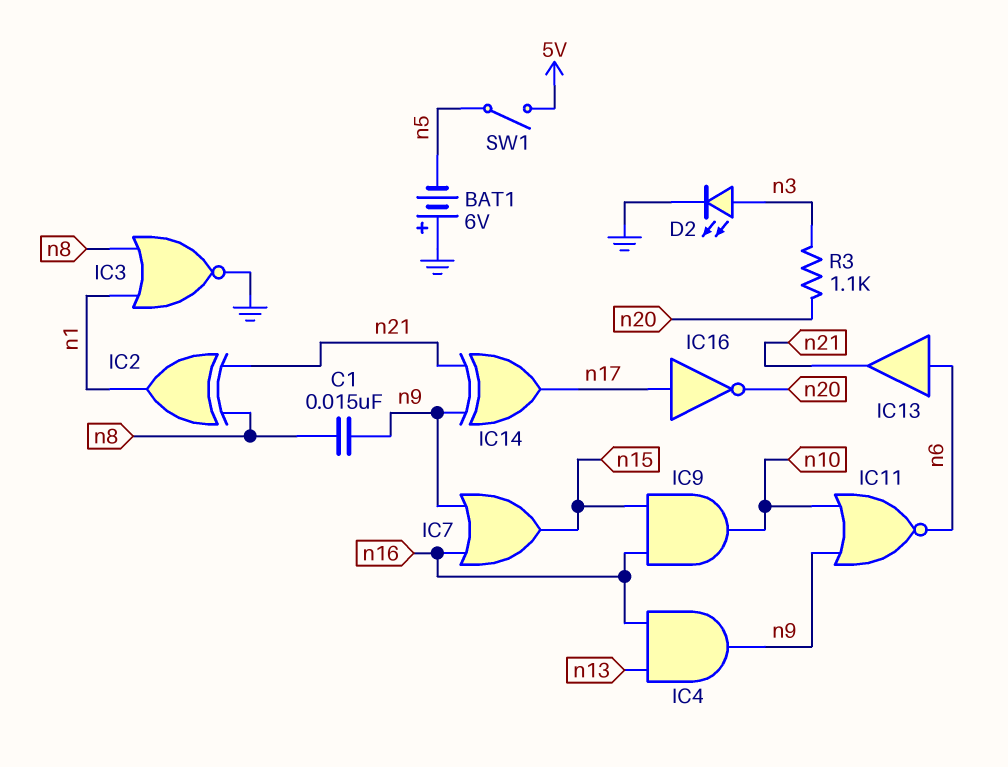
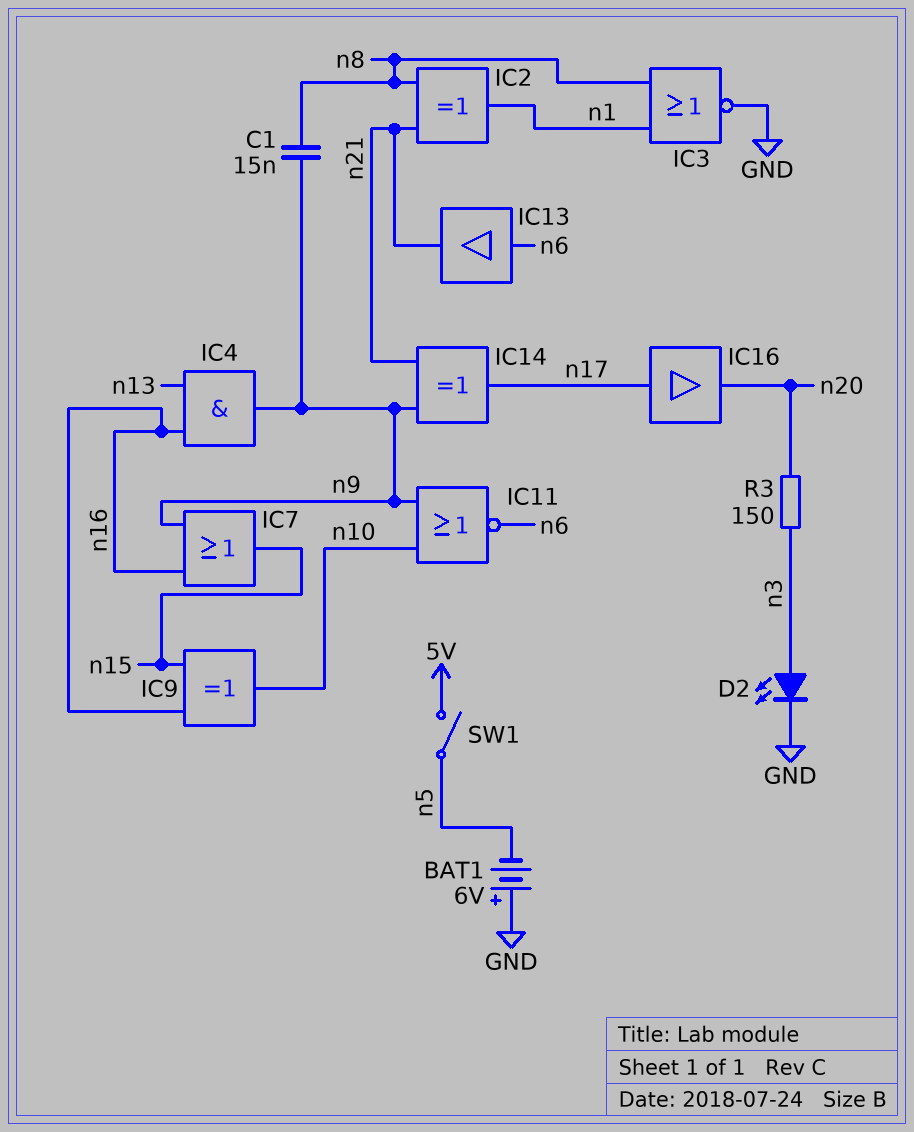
IC9: AND (in n15, in n16, out n10) -> XOR (in n15, in n16, out n10)
IC16: NOT (in n17, out n20) -> buffer (in n17, out n20)
R3: 1.1k (n3, n20) -> 150 (n3, n20)

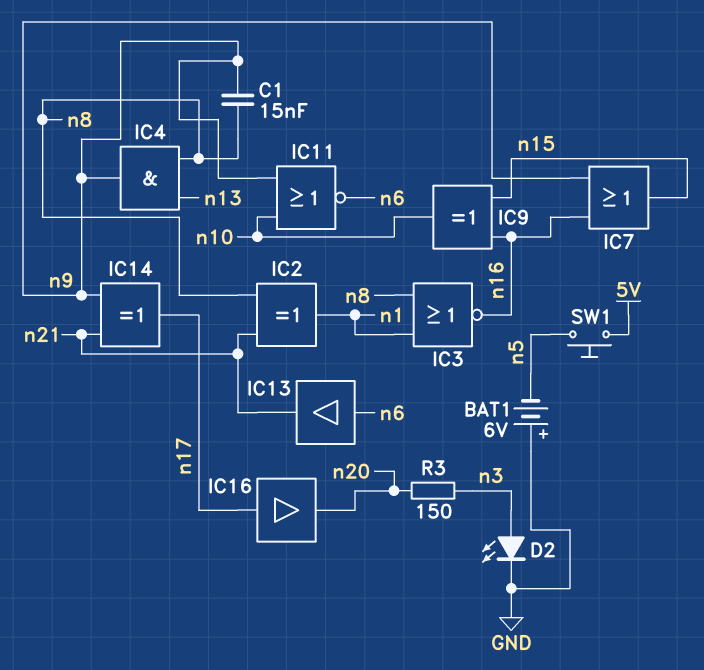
IC3: NOR (in n1, in n8, out GND) -> NOR (in n1, in n8, out n16)
IC4: AND (in n13, in n16, out n9) -> AND (in n8, in n13, out n9)
SW1: switch (5V, n5) -> button (5V, n5)

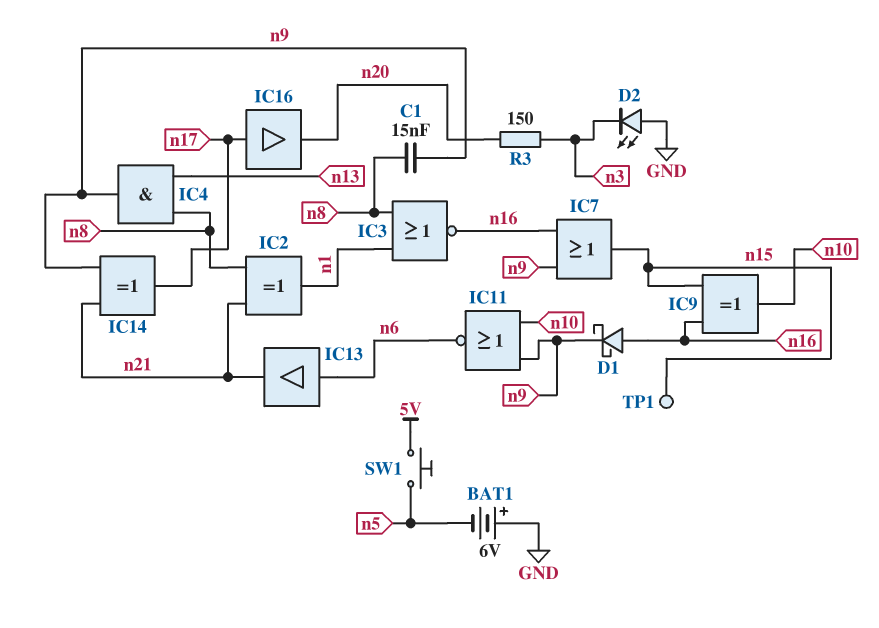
D1: none -> schottky (A n16, K n9)
D2: LED (A n3, K GND) -> LED (A GND, K n3)
TP1: none -> test point (n15)

